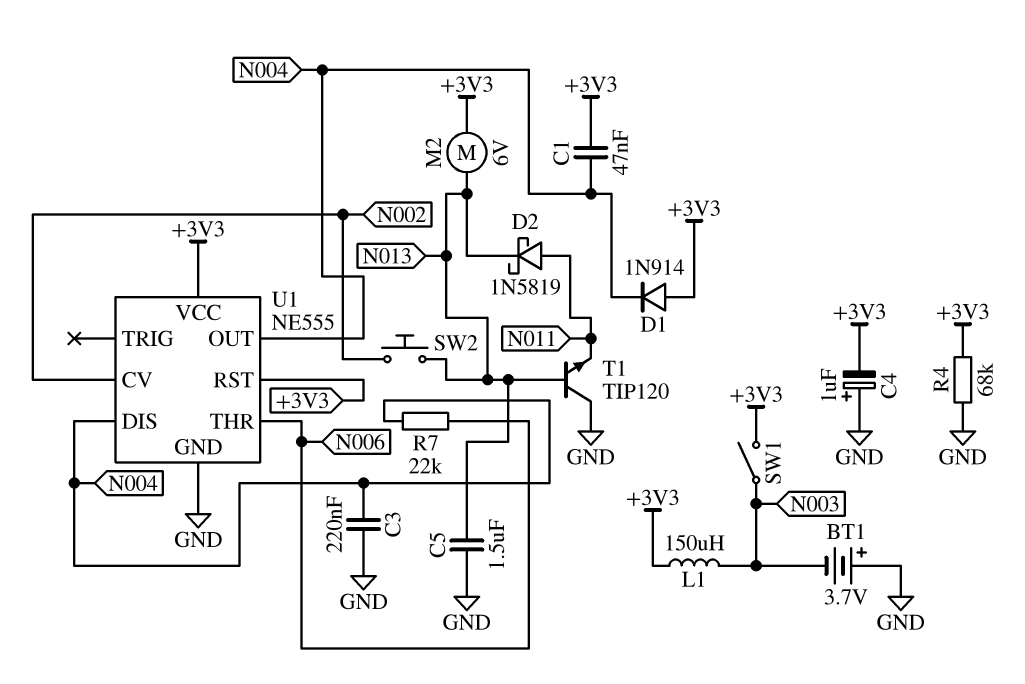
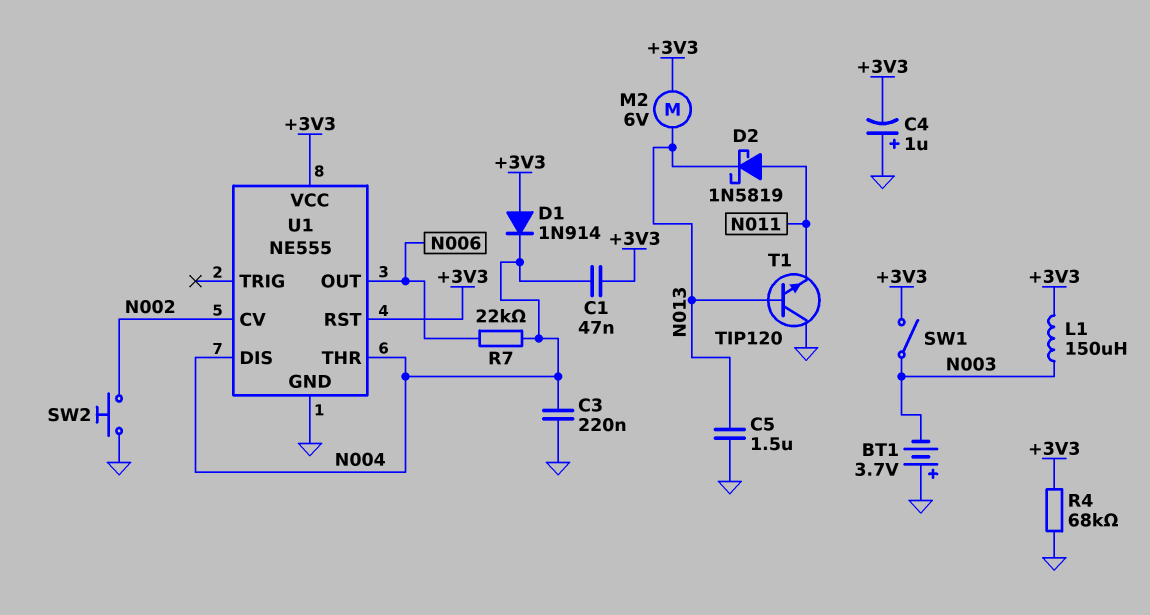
SW2: button (N002, N013) -> button (GND, N002)
U1 pin OUT: N004 -> N006
U1 pin THR: N006 -> N004

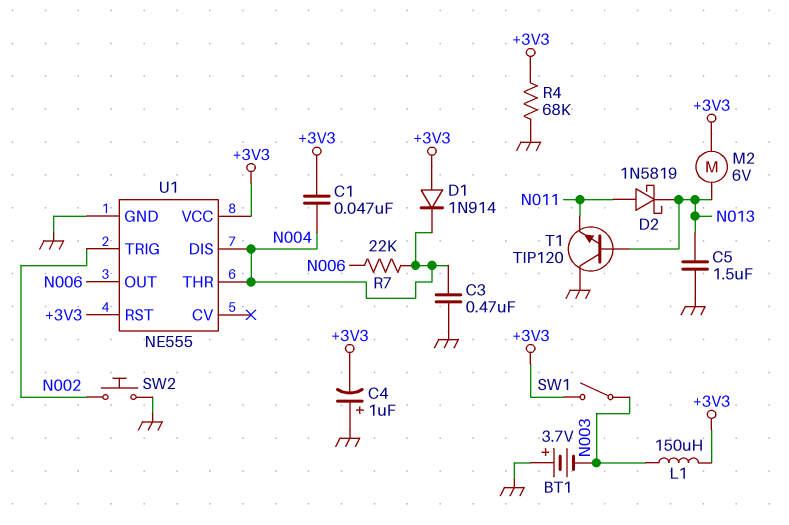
C3: 220nF (GND, N004) -> 470nF (GND, N004)
U1 pin CV: N002 -> none
U1 pin TRIG: none -> N002

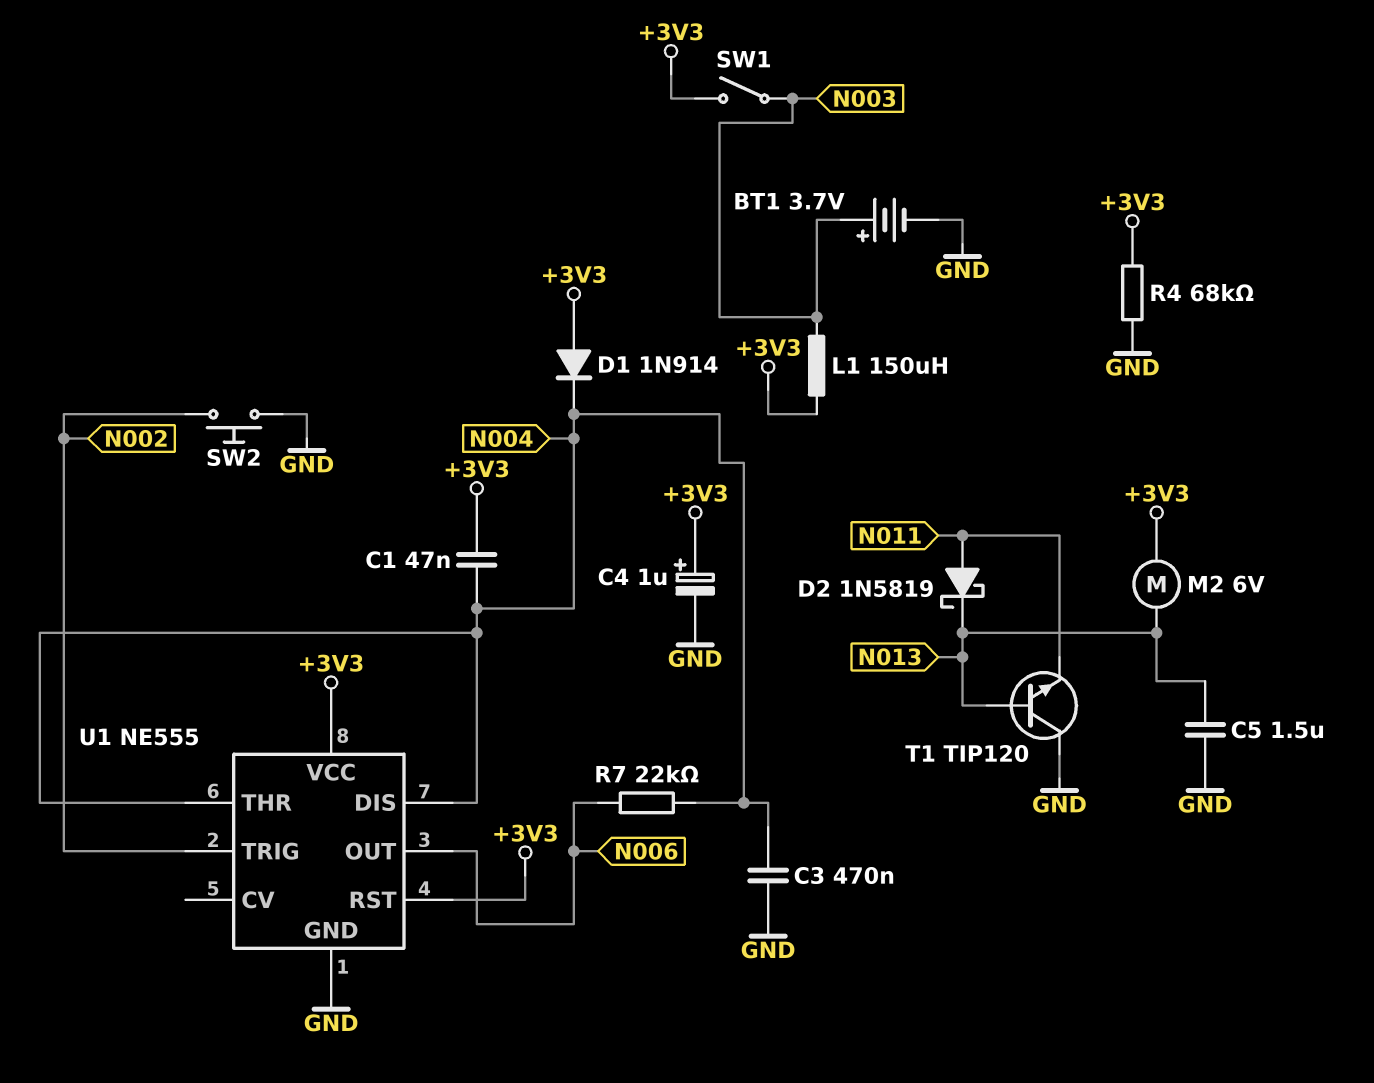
BT1: 3.7V (plus GND, minus N003) -> 3.7V (plus N003, minus GND)
C4: 1uF (plus GND, minus +3V3) -> 1uF (plus +3V3, minus GND)

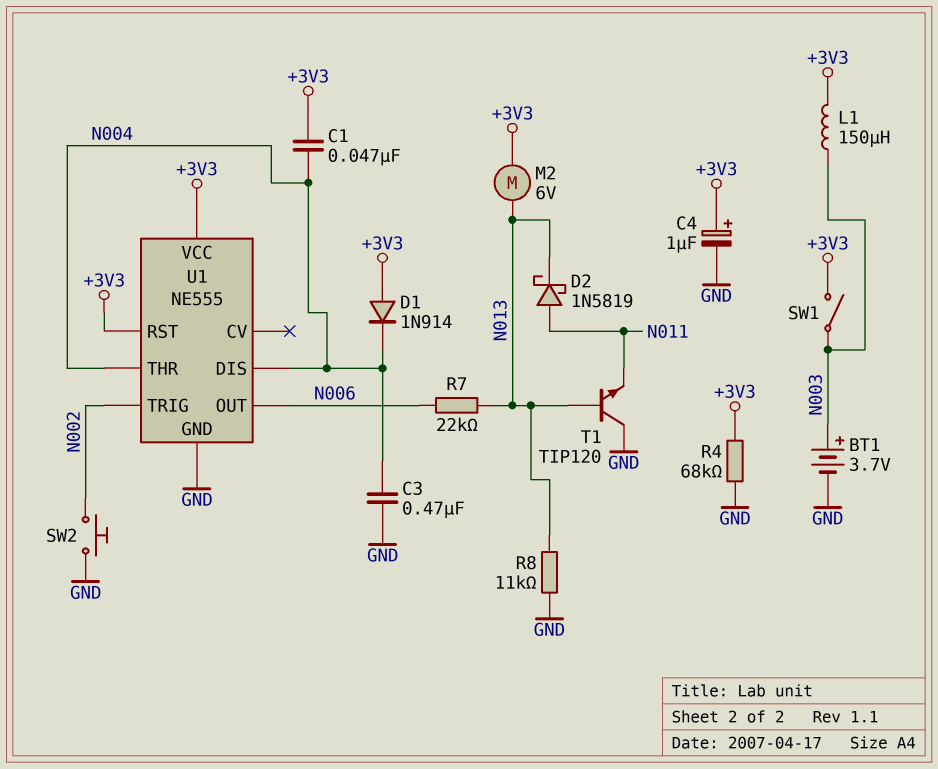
C5: 1.5uF (GND, N013) -> none
R7: 22k (N004, N006) -> 22k (N006, N013)
R8: none -> 11k (GND, N013)

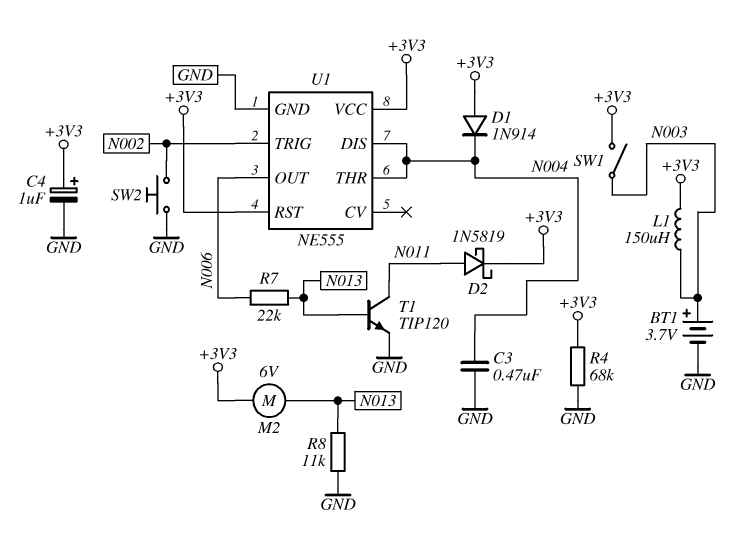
C1: 47nF (+3V3, N004) -> none
D2: schottky 1N5819 (A N011, K N013) -> schottky 1N5819 (A N011, K +3V3)
T1: NPN TIP120 (B N013, C GND, E N011) -> NPN TIP120 (B N013, C N011, E GND)

